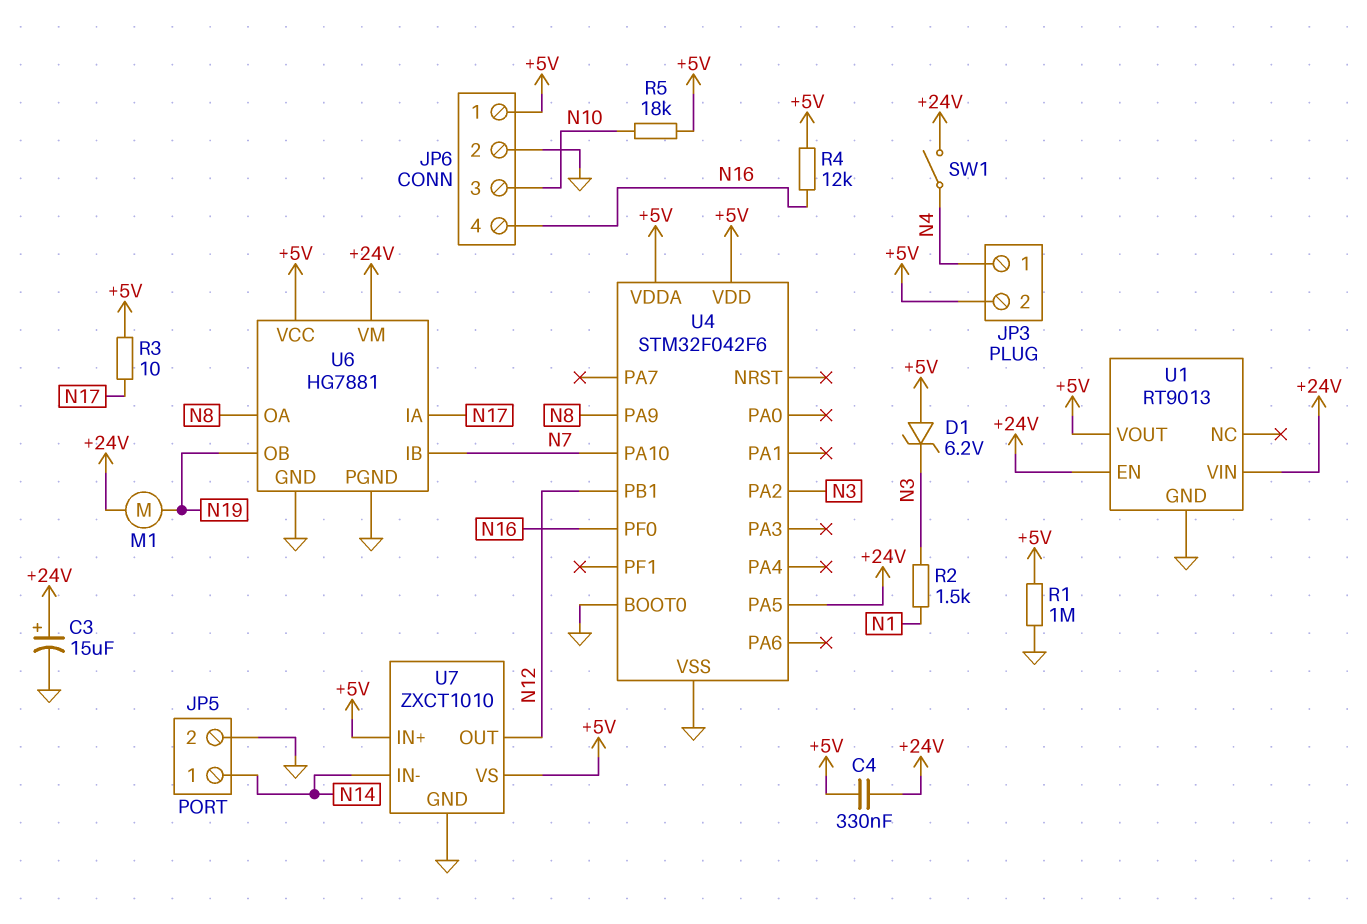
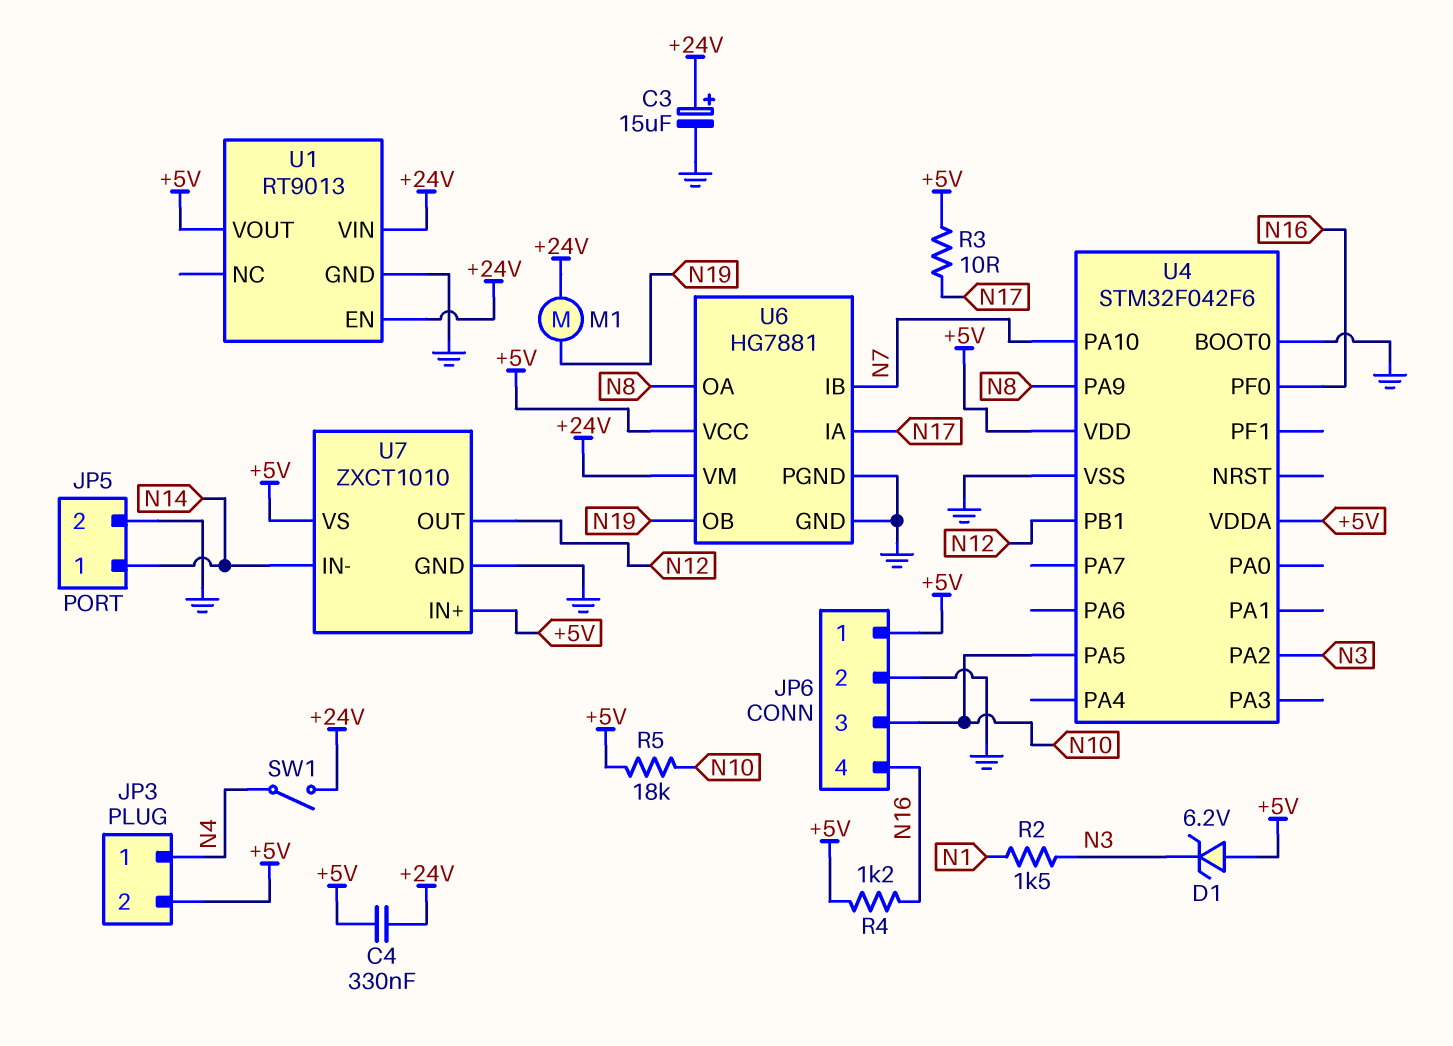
R1: 1M (+5V, GND) -> none
R4: 12k (+5V, N16) -> 1.2k (+5V, N16)
U4 pin PA5: +24V -> N10

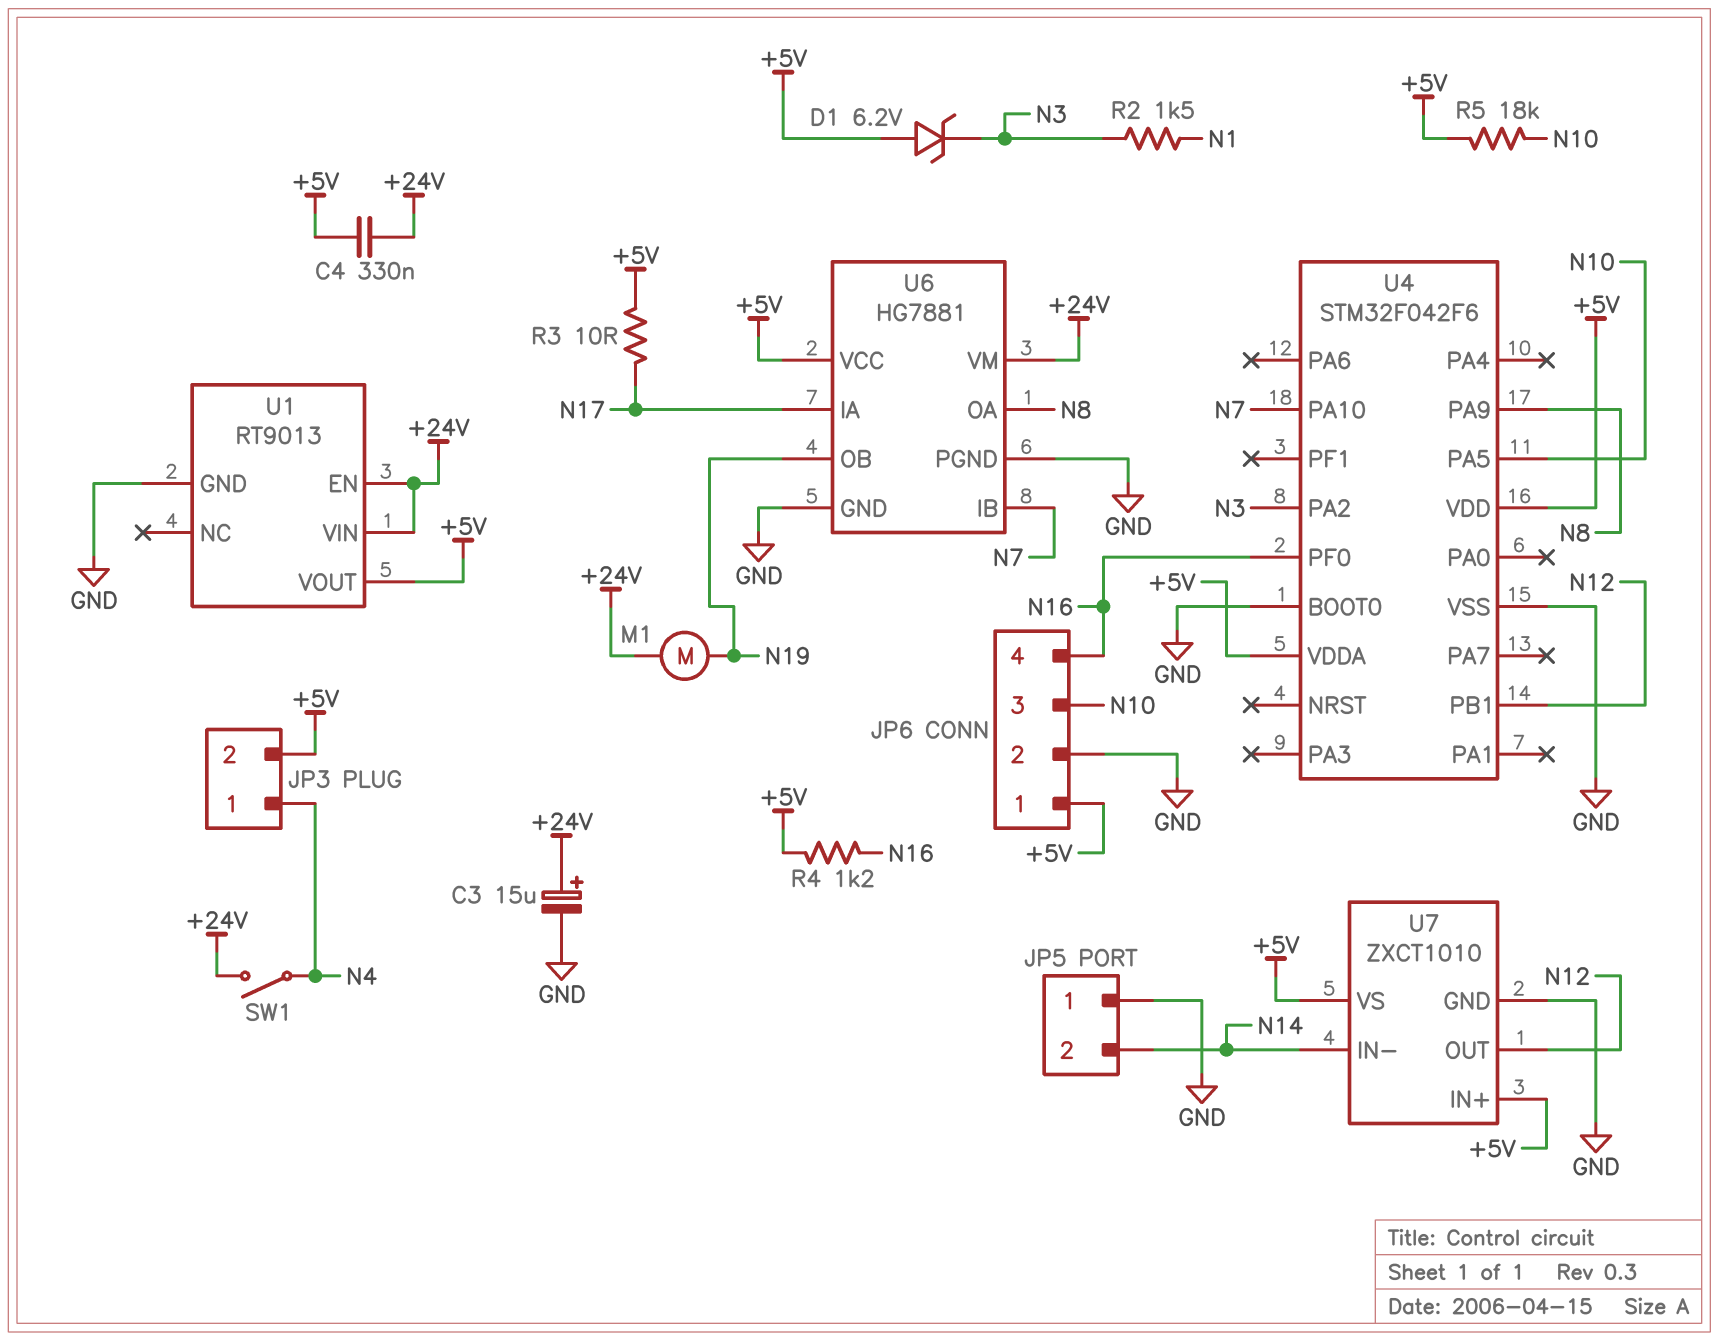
JP5 pin 1: N14 -> GND
JP5 pin 2: GND -> N14

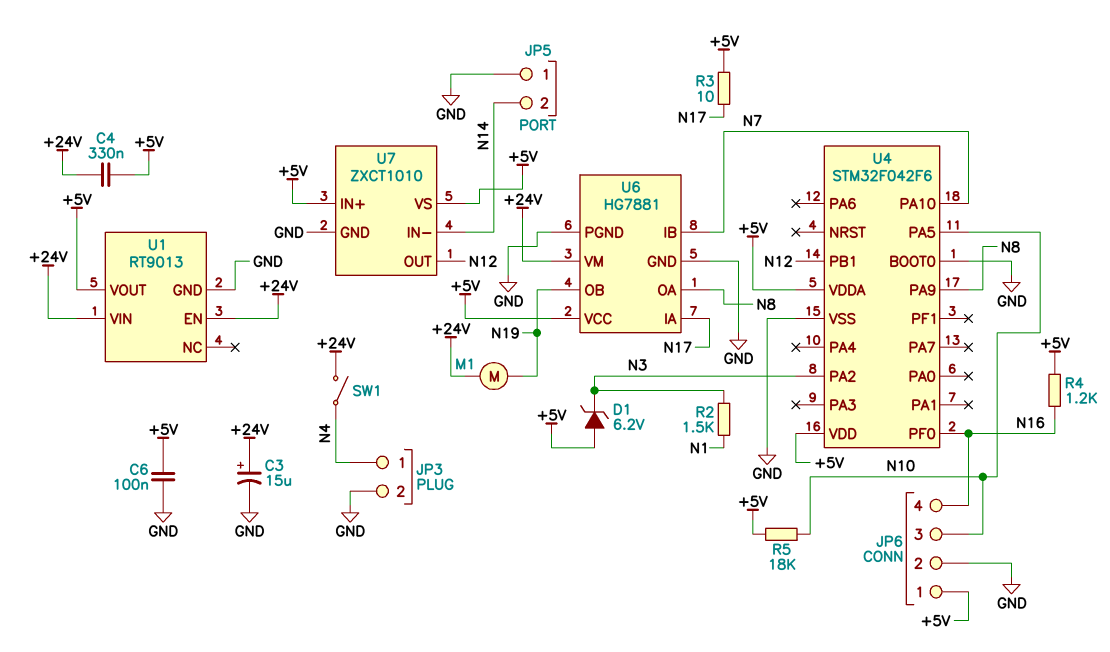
C6: none -> 100nF (+5V, GND)
JP3 pin 2: +5V -> GND

